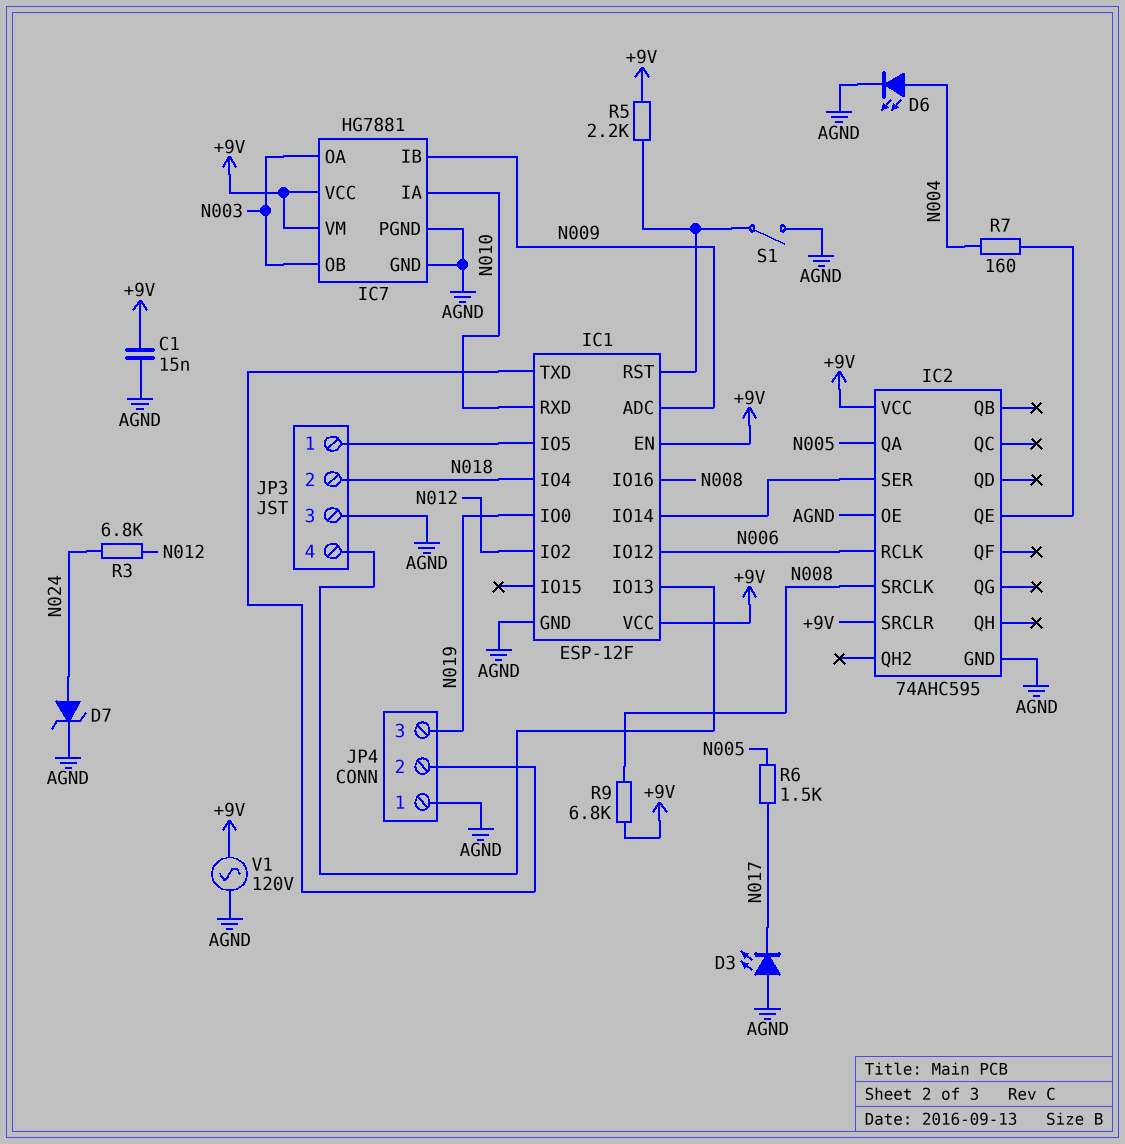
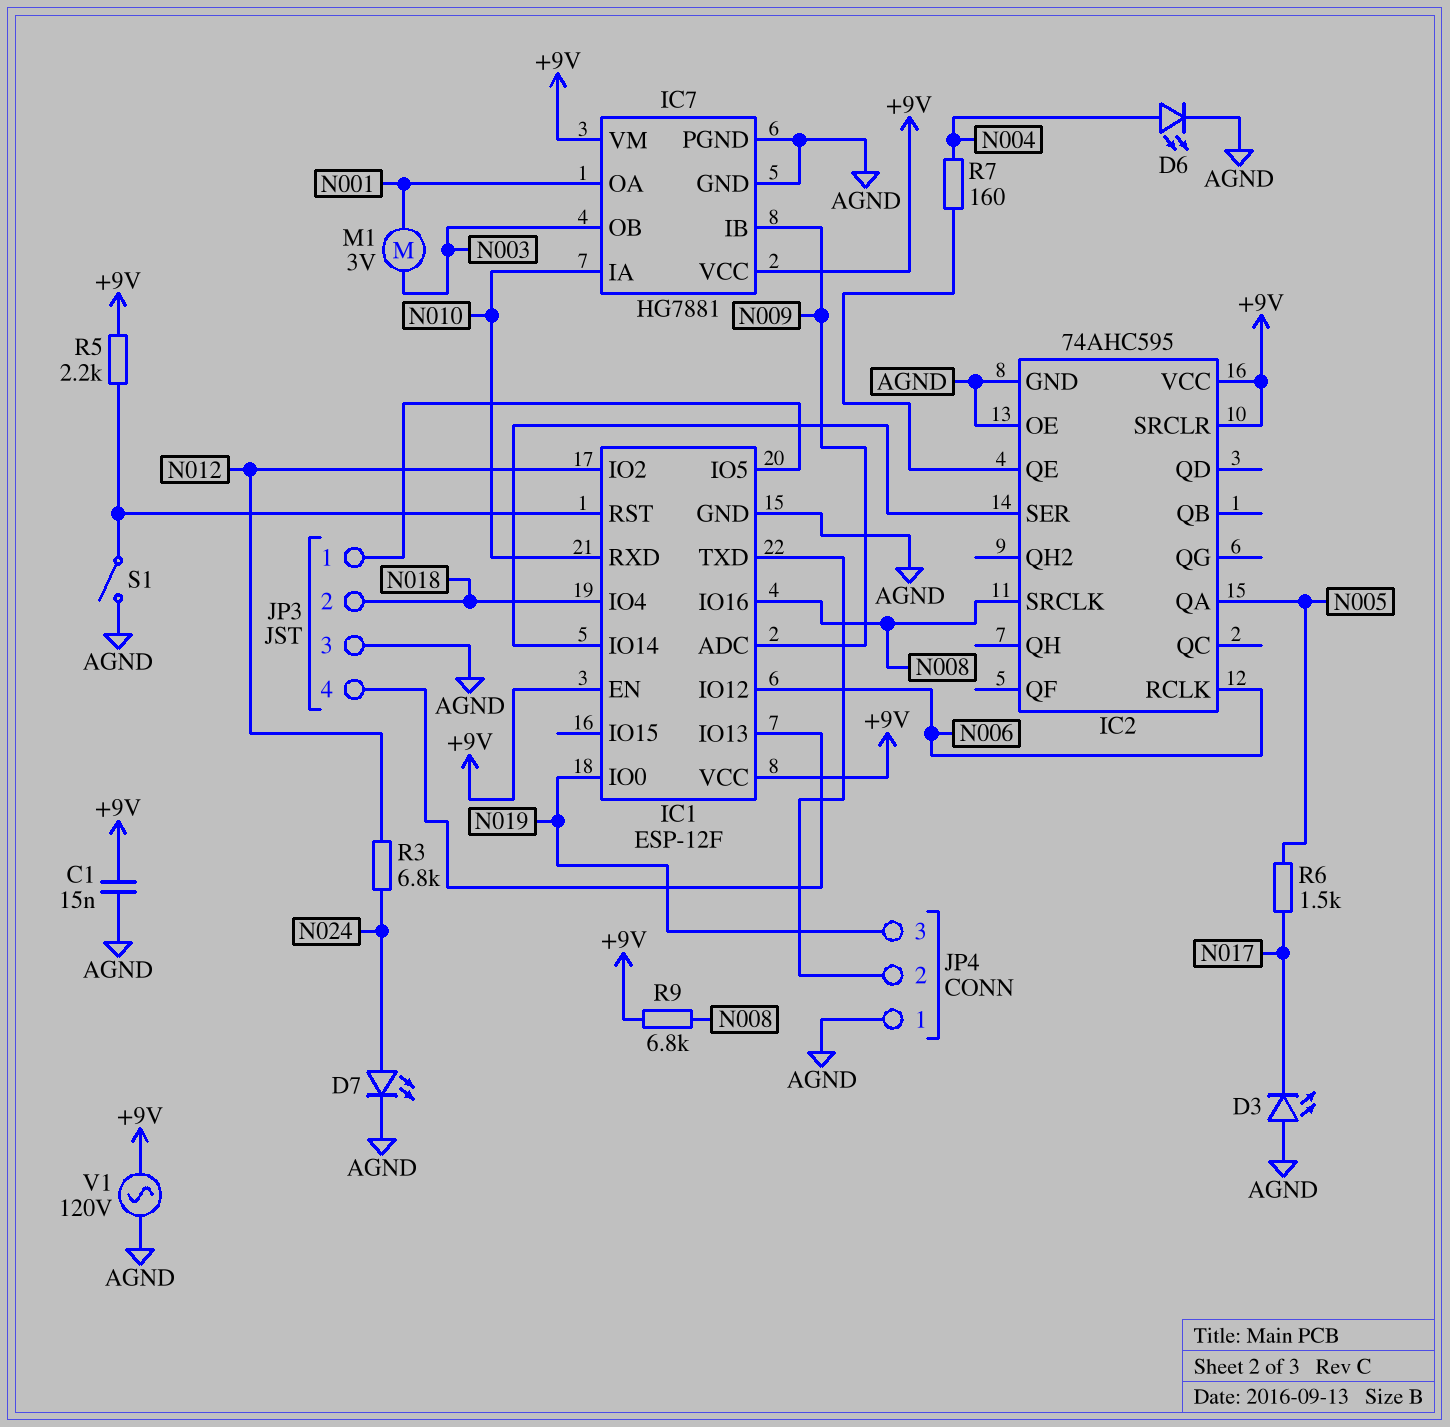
D7: zener (A N024, K AGND) -> LED (A N024, K AGND)
IC7 pin OA: N003 -> N001
M1: none -> motor 3V (N001, N003)

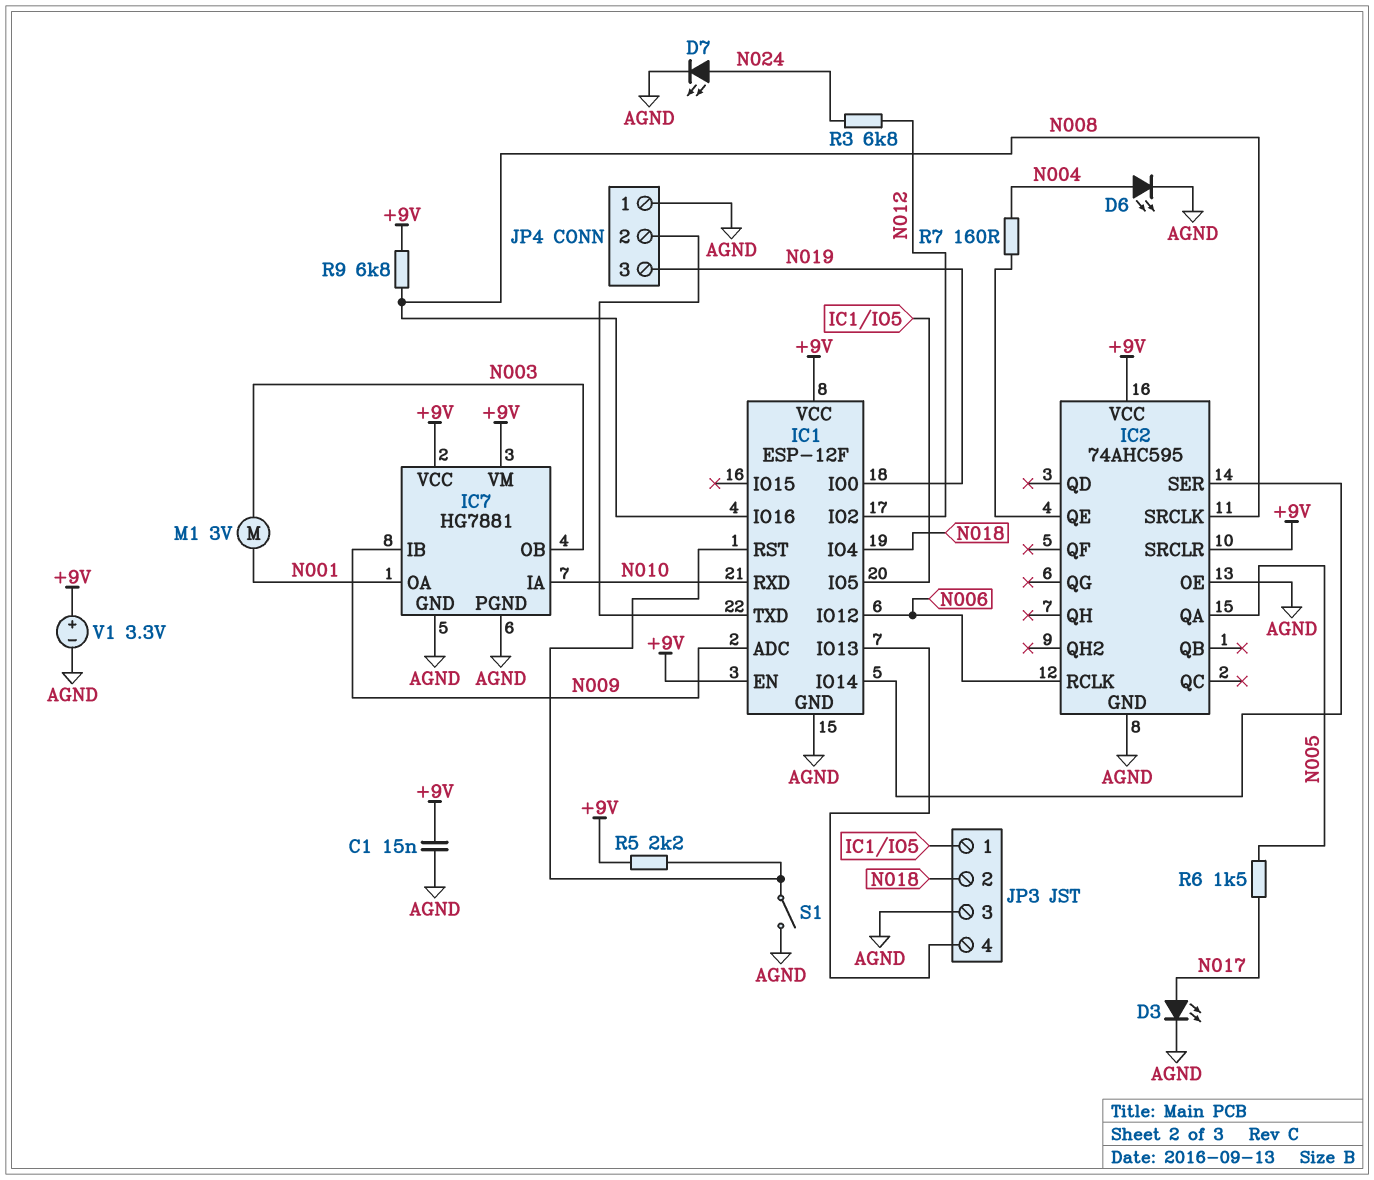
D3: LED (A AGND, K N017) -> LED (A N017, K AGND)
V1: AC 120V (+9V, AGND) -> 3.3V (plus +9V, minus AGND)

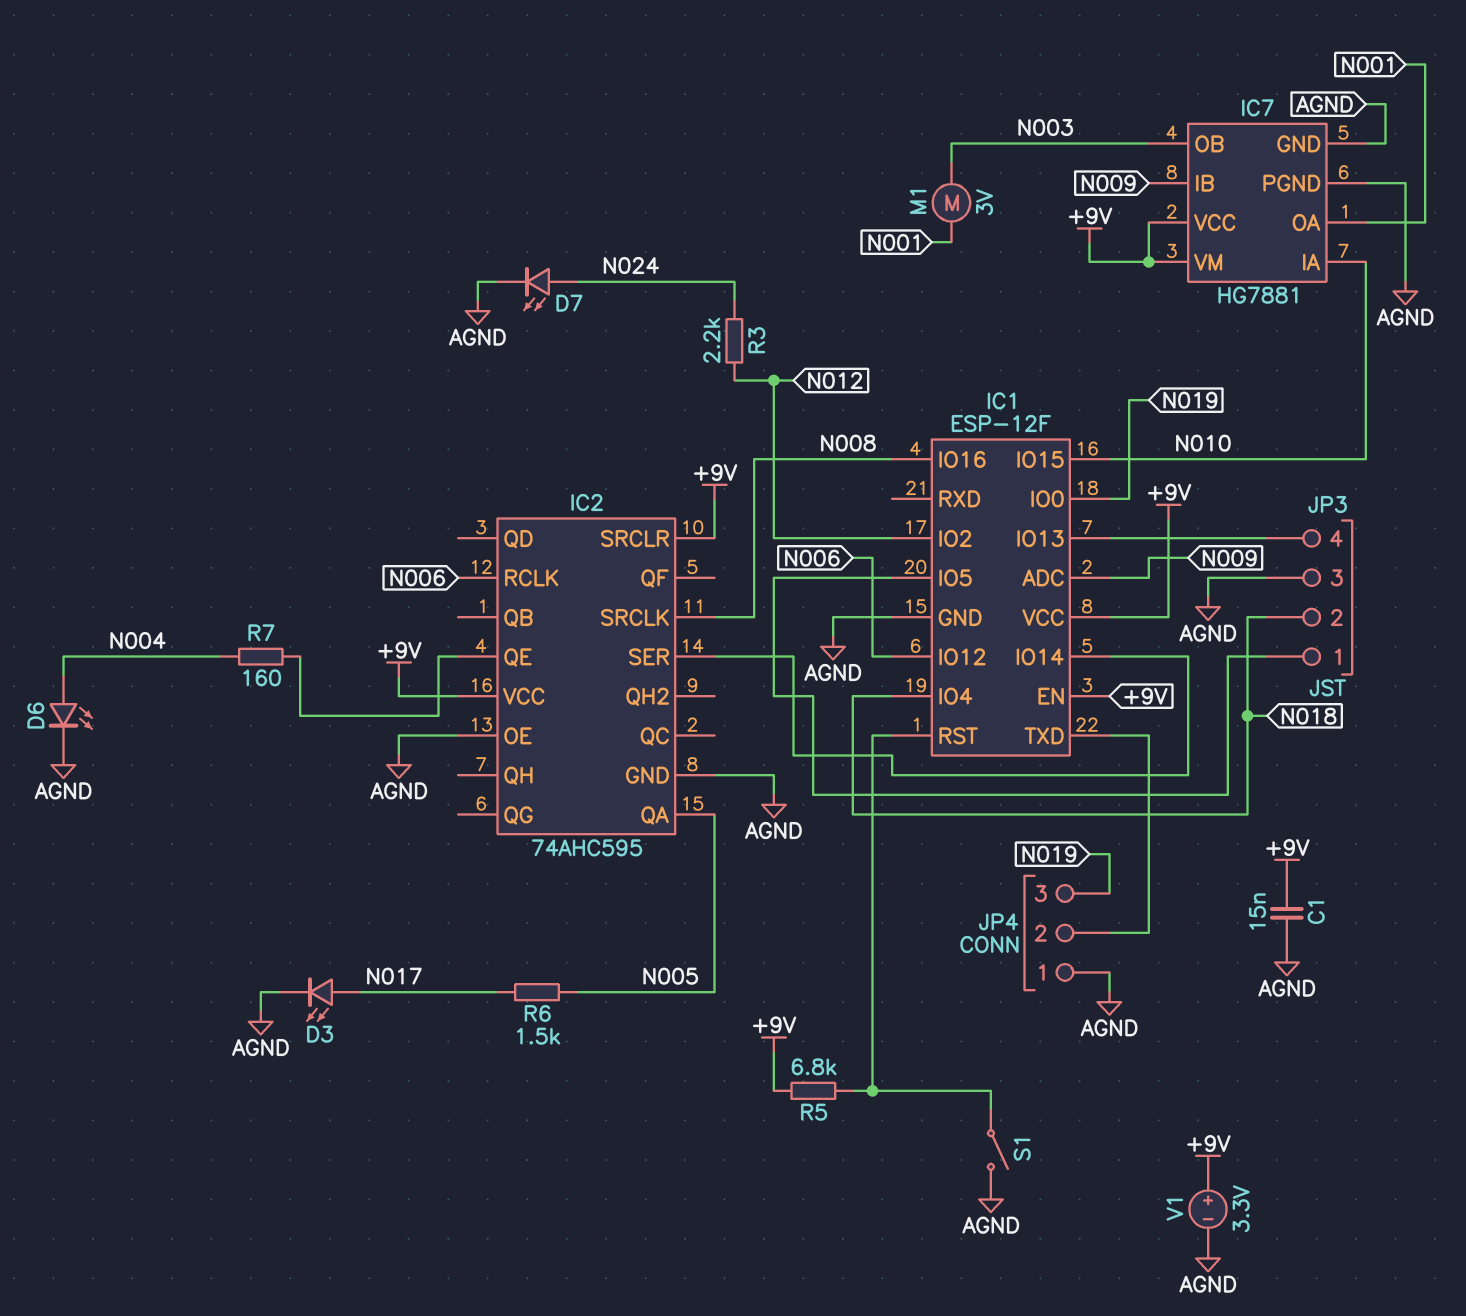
IC1 pin IO15: none -> N010
IC1 pin RXD: N010 -> none
R3: 6.8k (N012, N024) -> 2.2k (N012, N024)
R5: 2.2k (+9V, IC1/RST) -> 6.8k (+9V, IC1/RST)
R9: 6.8k (+9V, N008) -> none

